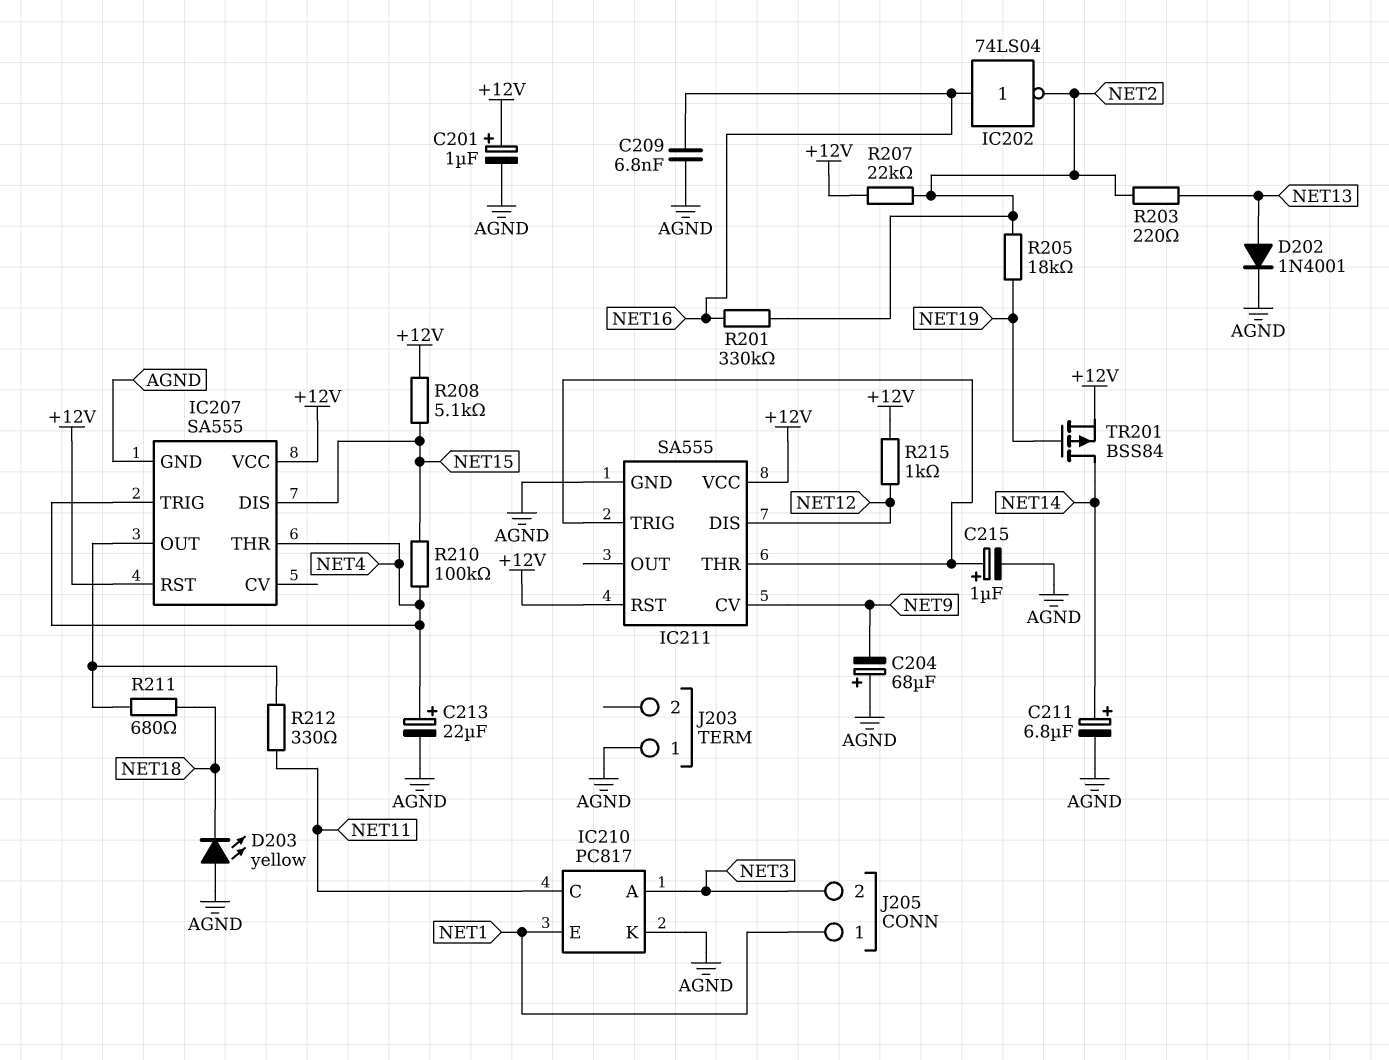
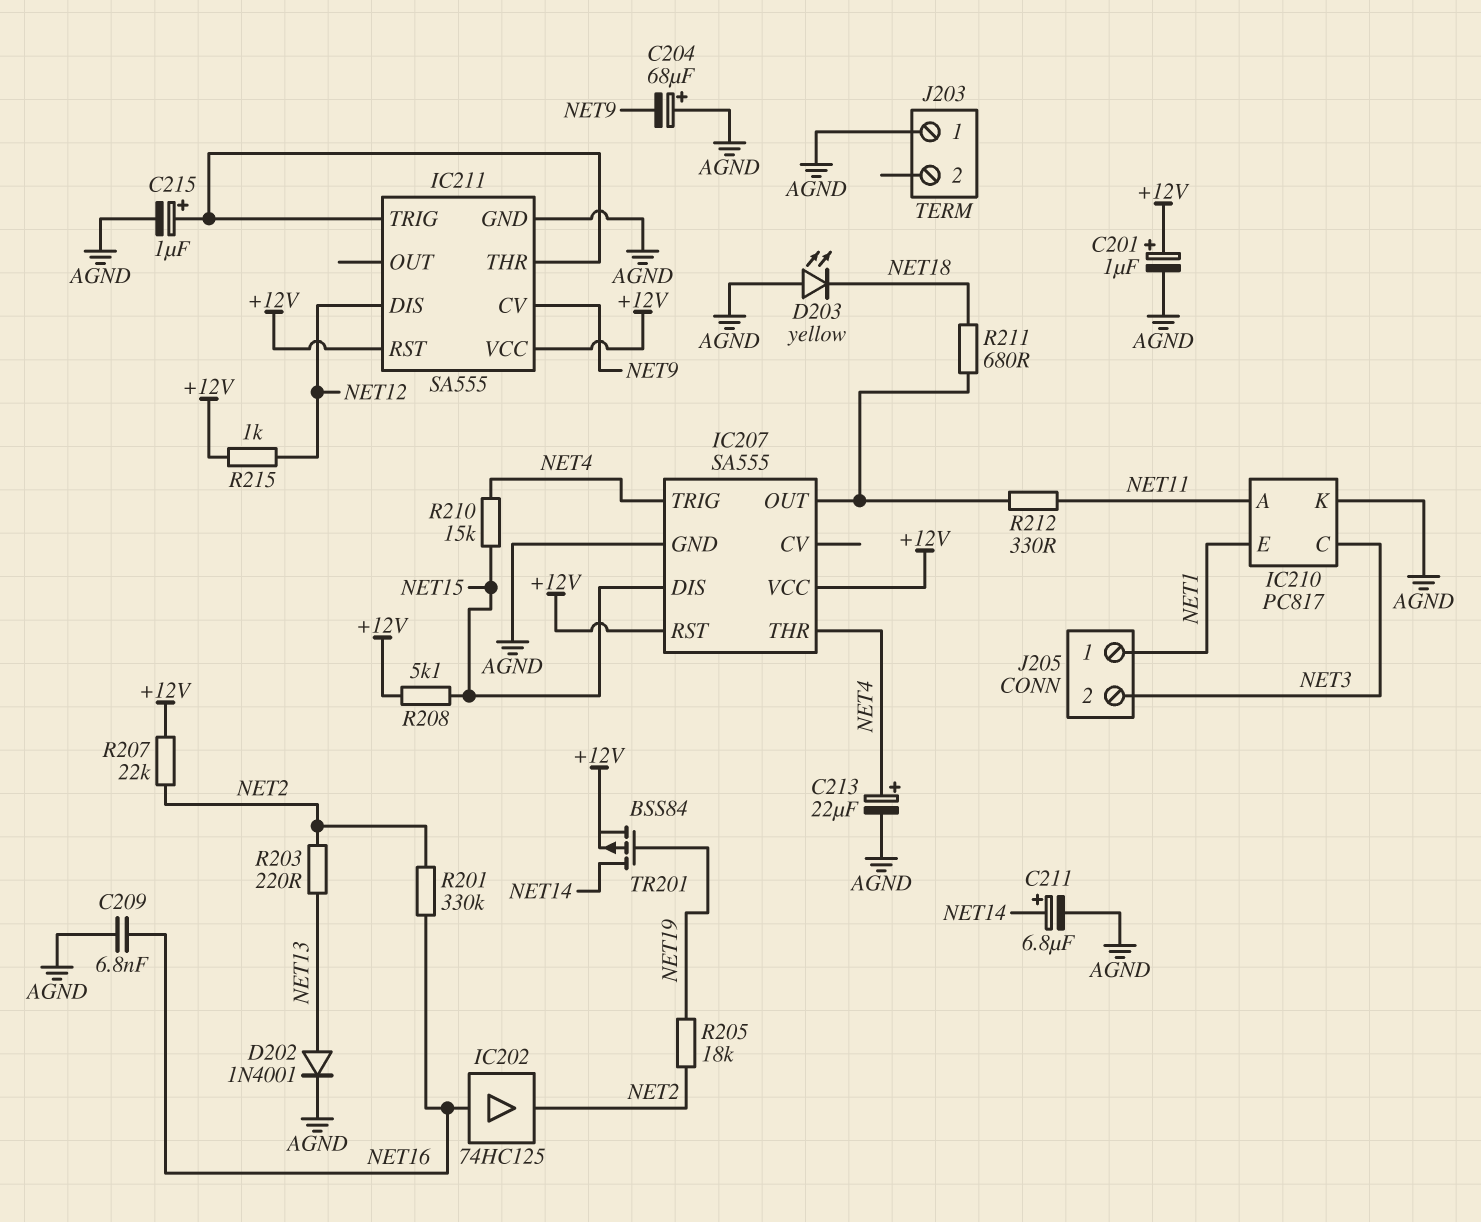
IC202: NOT 74LS04 (in NET16, out NET2) -> buffer 74HC125 (in NET16, out NET2)
IC210 pin A: NET3 -> NET11
IC210 pin C: NET11 -> NET3
R210: 100k (NET4, NET15) -> 15k (NET4, NET15)

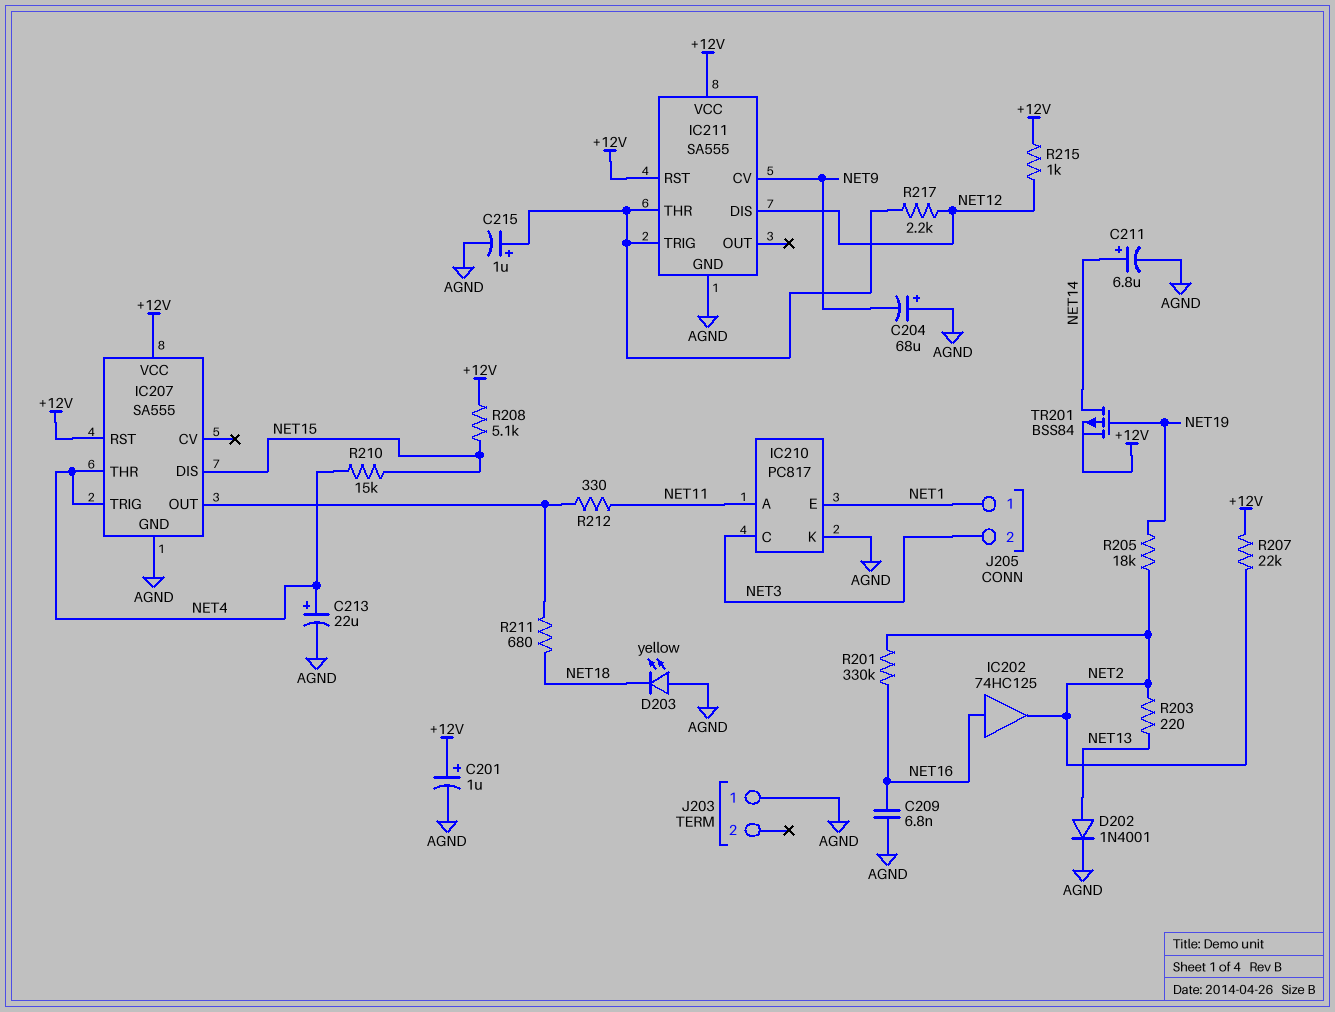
R217: none -> 2.2k (IC211/THR, NET12)

